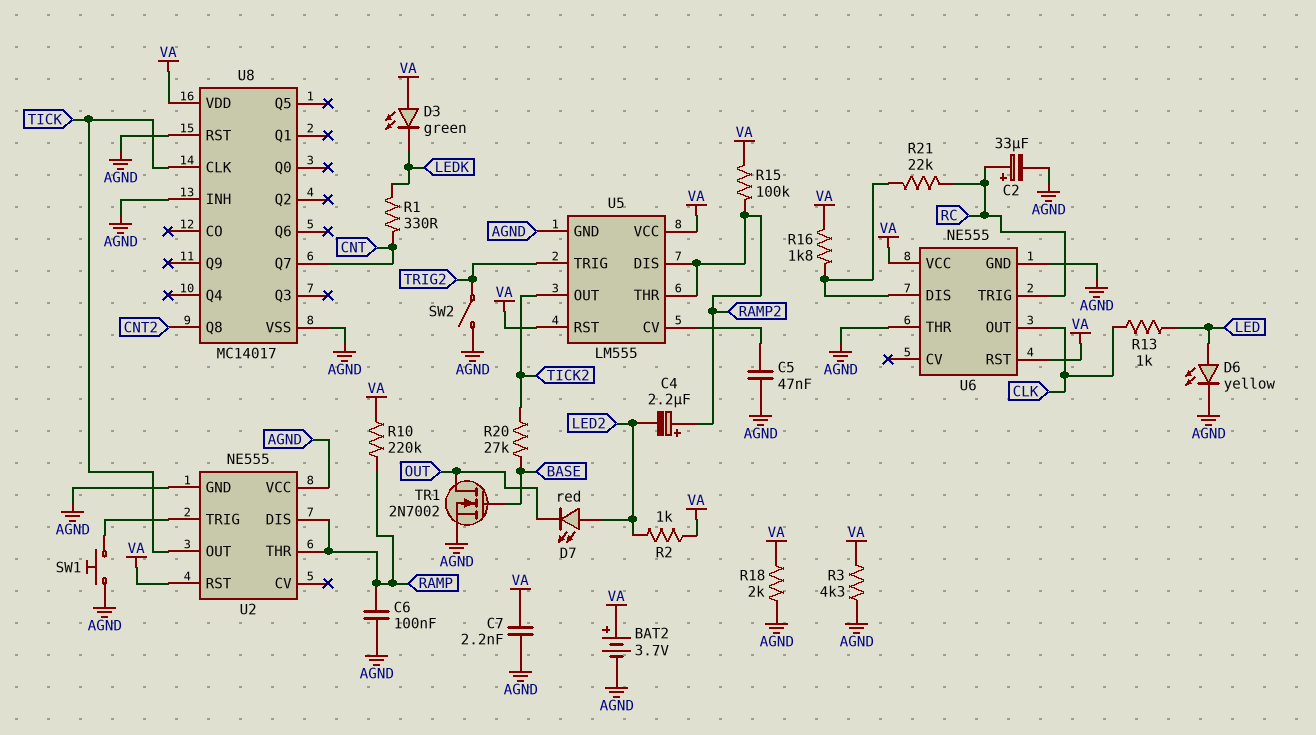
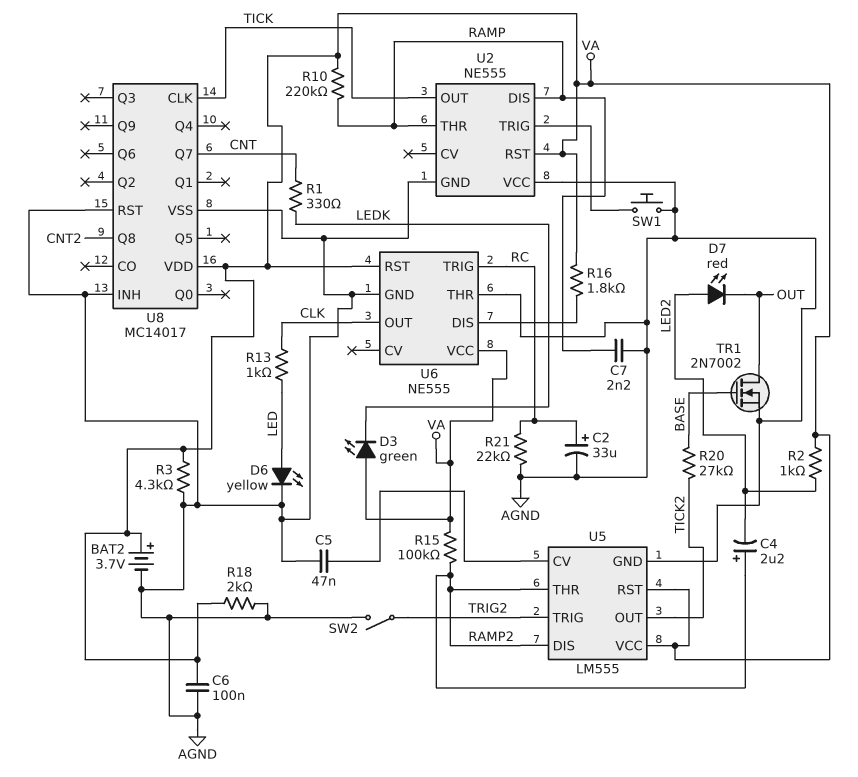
C6: 100nF (AGND, RAMP) -> 100nF (AGND, VA)
C7: 2.2nF (AGND, VA) -> 2.2nF (AGND, RAMP)
R21: 22k (RC, U6/DIS) -> 22k (AGND, RC)

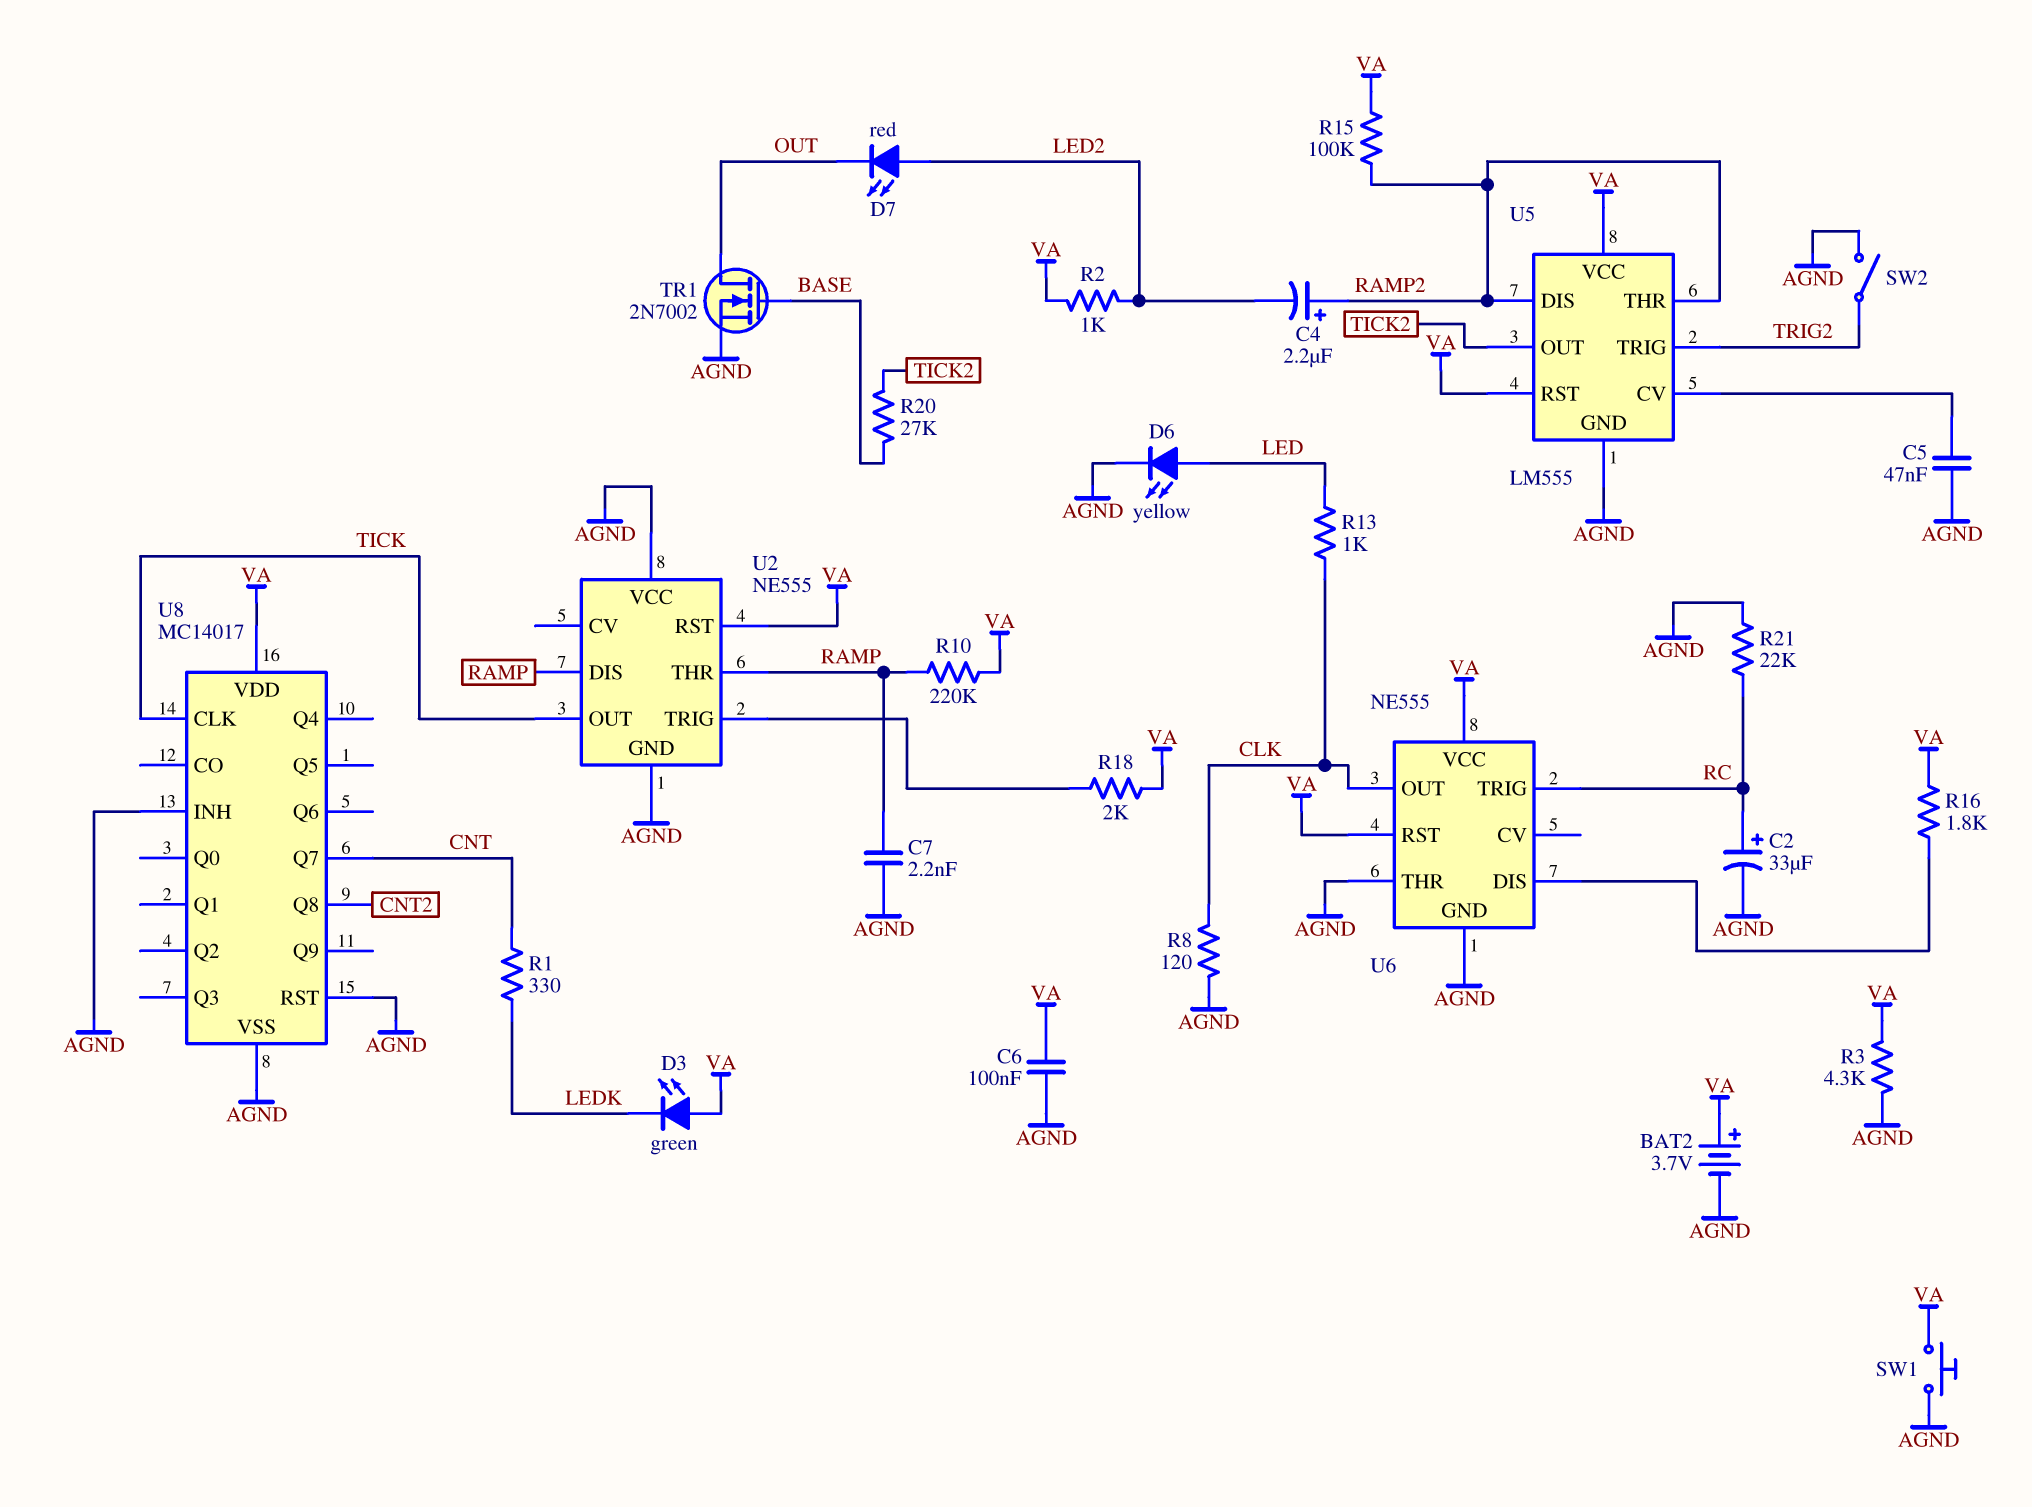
R8: none -> 120 (AGND, CLK)
R18: 2k (AGND, VA) -> 2k (U2/TRIG, VA)
SW1: button (AGND, U2/TRIG) -> button (AGND, VA)

